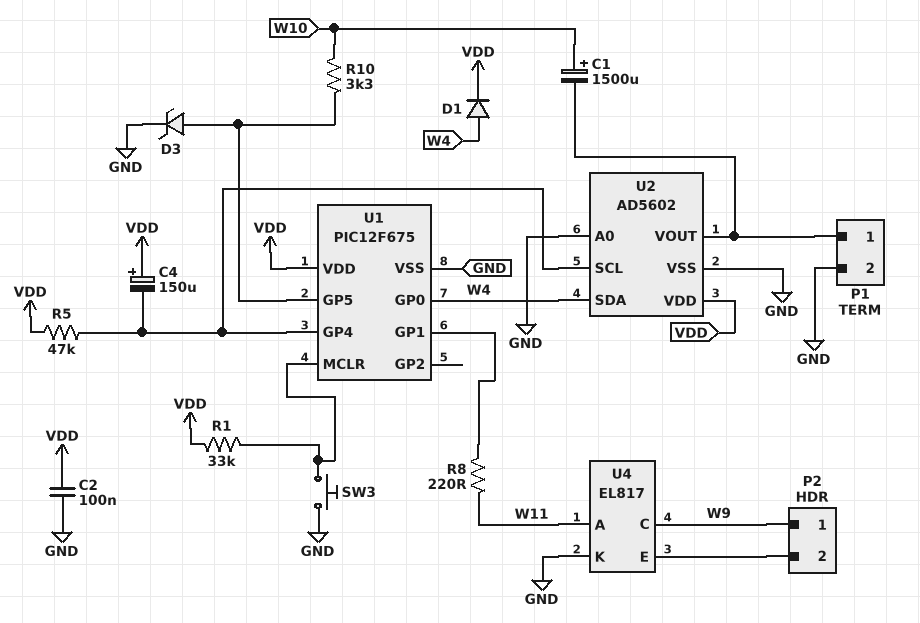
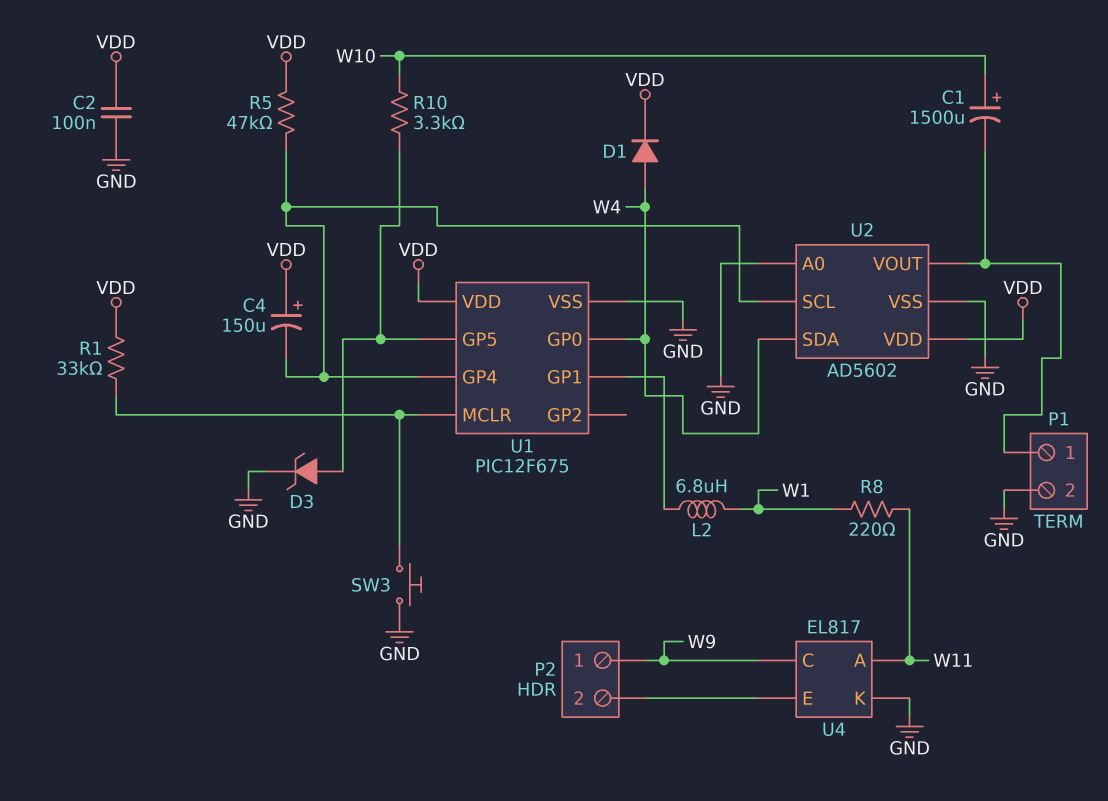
L2: none -> 6.8uH (U1/GP1, W1)
R8: 220 (U1/GP1, W11) -> 220 (W1, W11)

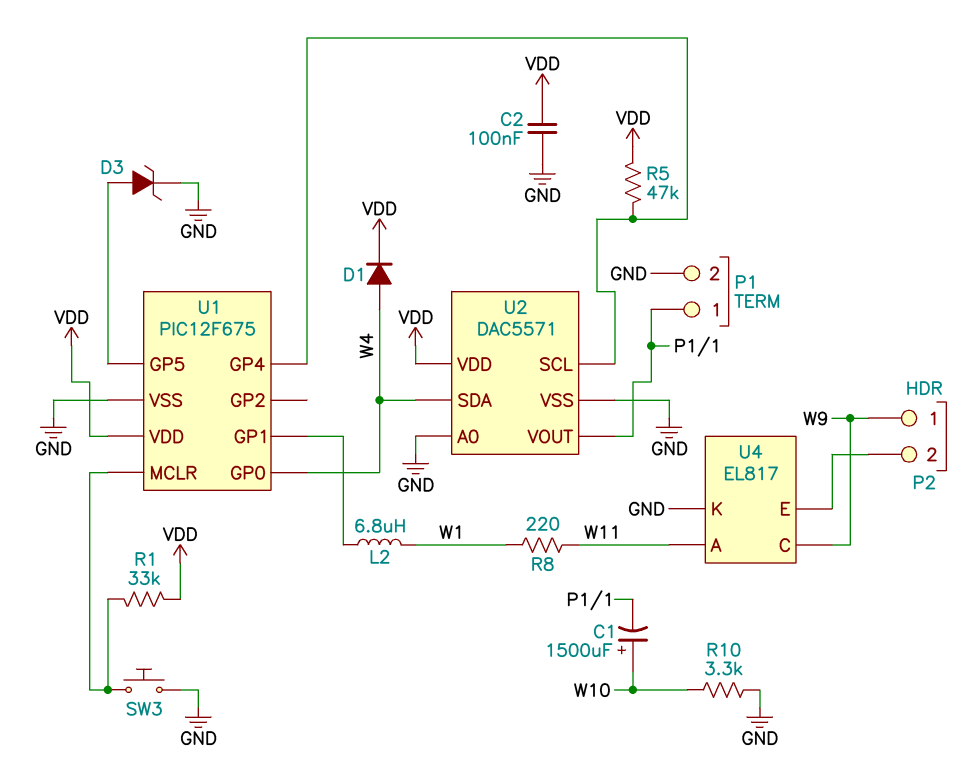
C4: 150uF (plus VDD, minus U1/GP4) -> none
R10: 3.3k (U1/GP5, W10) -> 3.3k (GND, W10)
U2: AD5602 -> DAC5571

